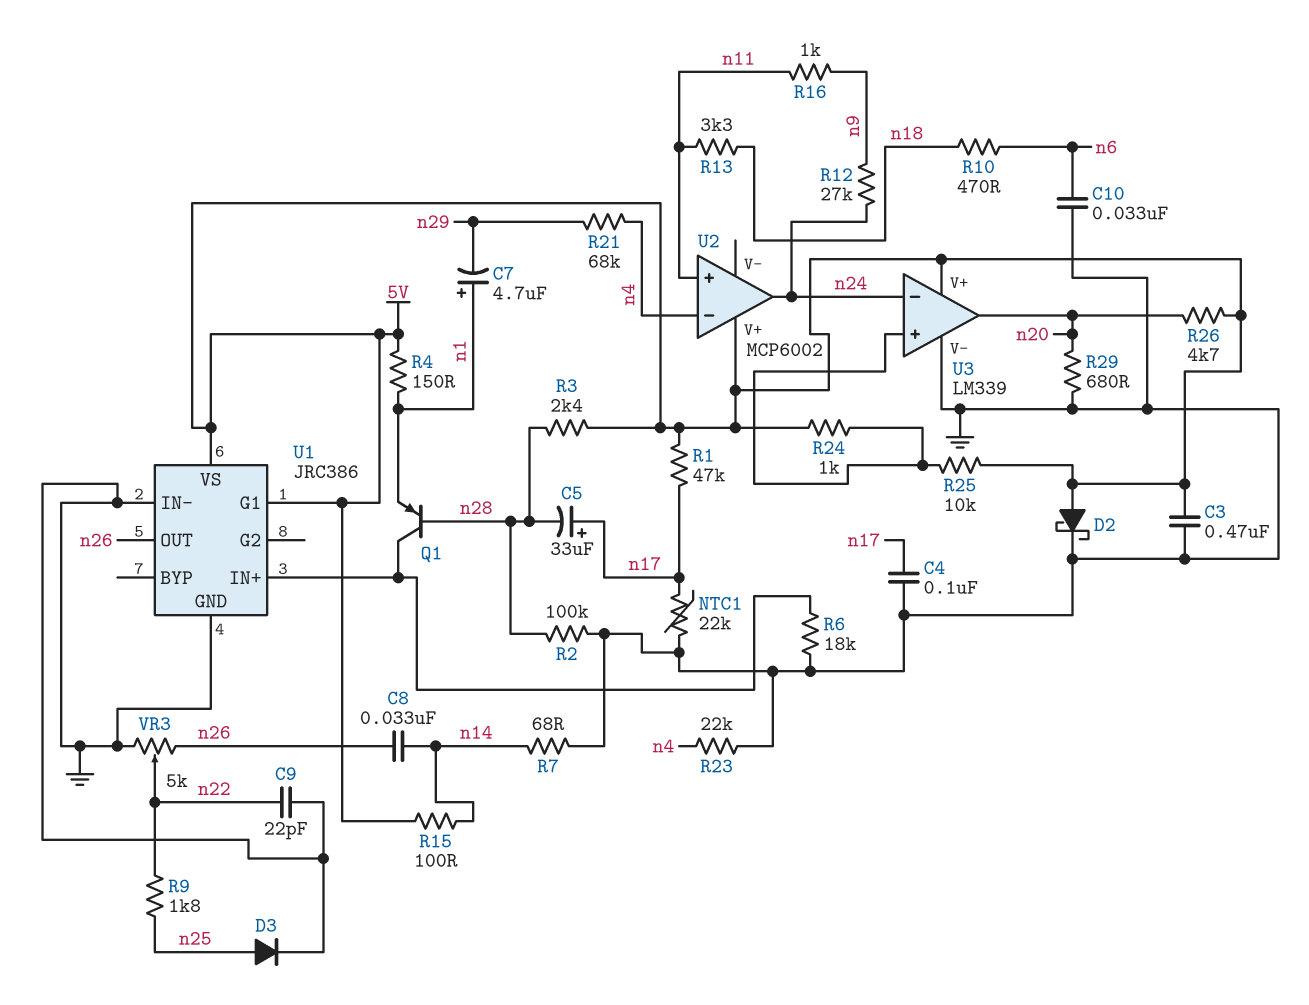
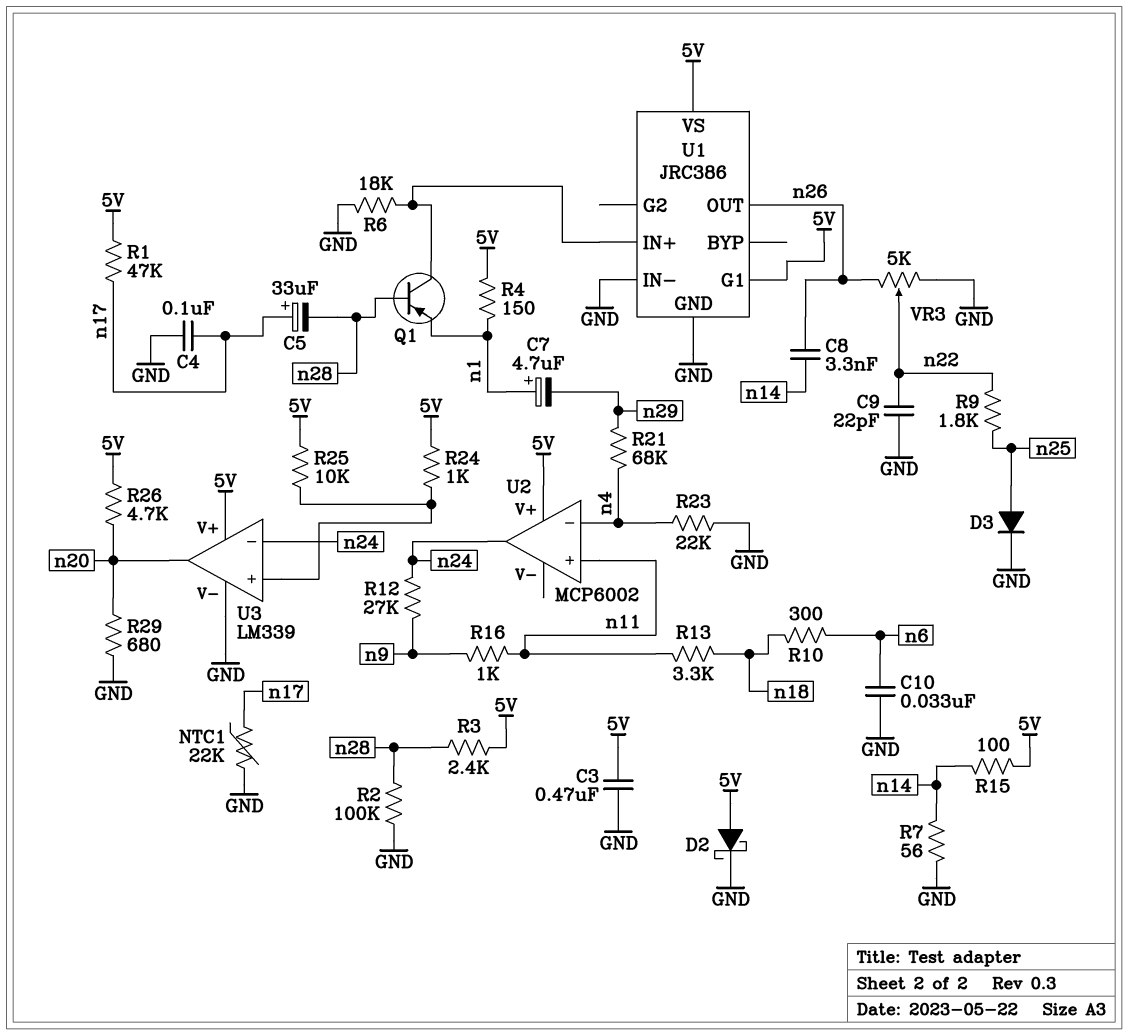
C8: 33nF (n14, n26) -> 3.3nF (n14, n26)
R7: 68 (GND, n14) -> 56 (GND, n14)
R10: 470 (n6, n18) -> 300 (n6, n18)

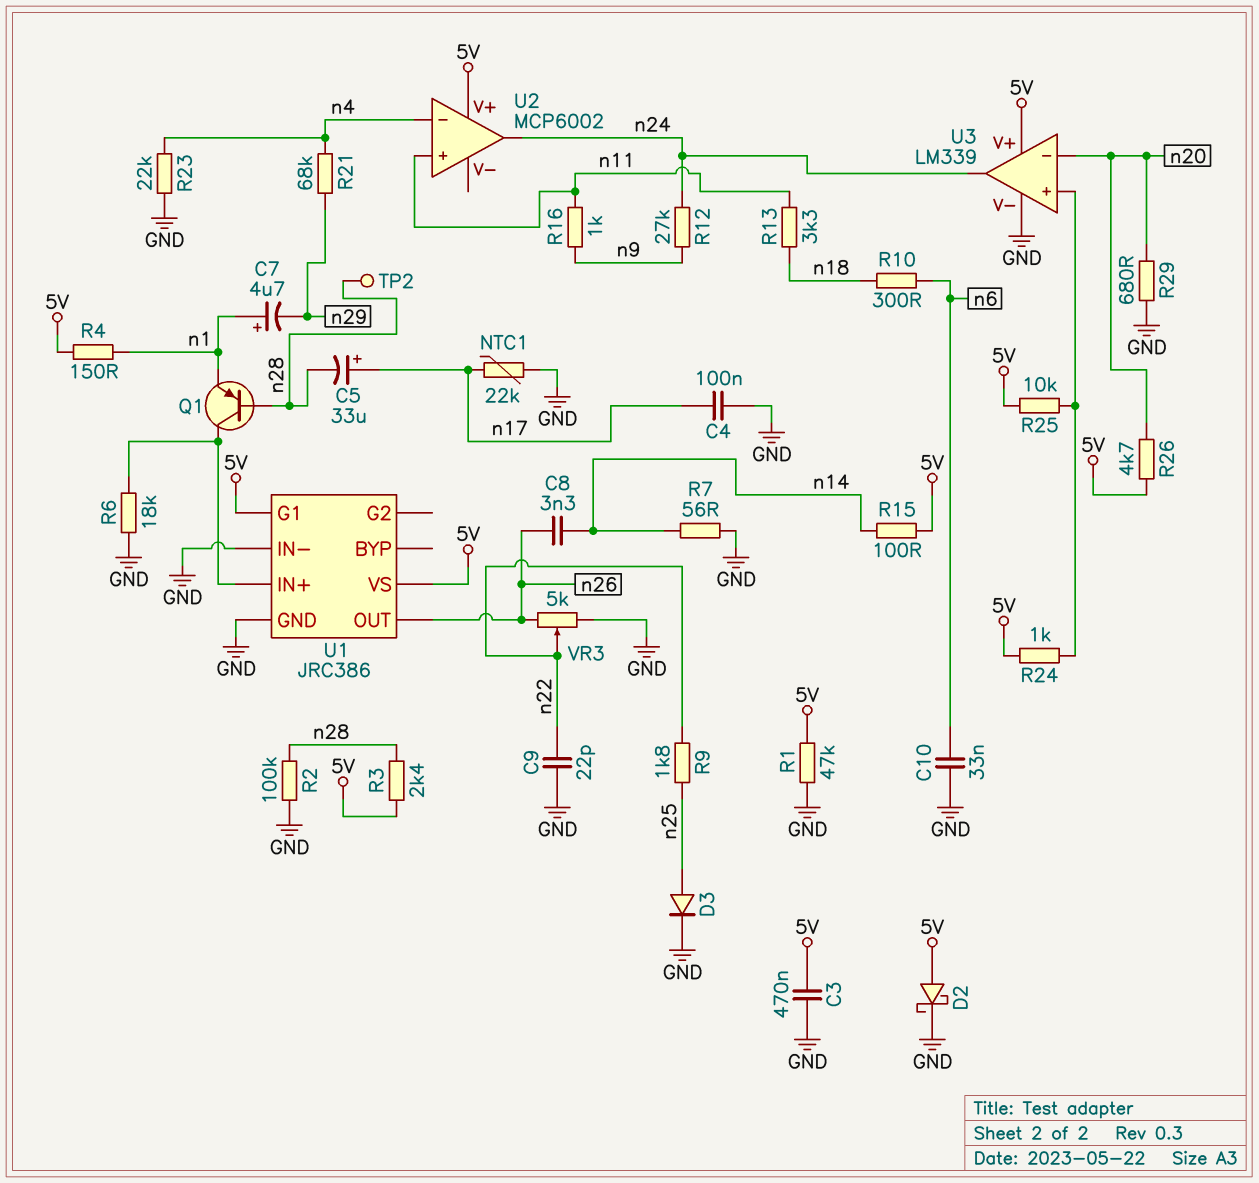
R1: 47k (5V, n17) -> 47k (5V, GND)
TP2: none -> test point (n28)
U3 pin in-: n24 -> n20
U3 pin out: n20 -> n24

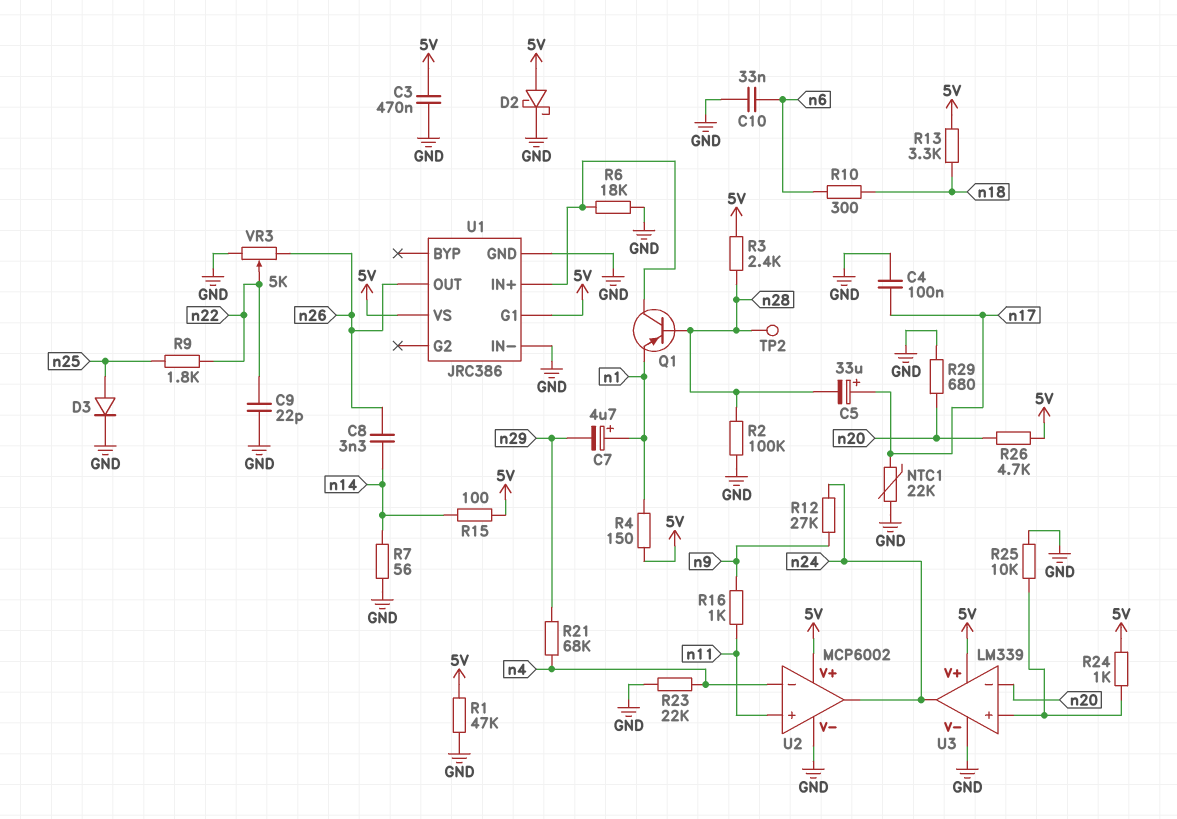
R13: 3.3k (n11, n18) -> 3.3k (5V, n18)
R25: 10k (5V, U3/in+) -> 10k (GND, U3/in+)
U2 pin V-: none -> GND

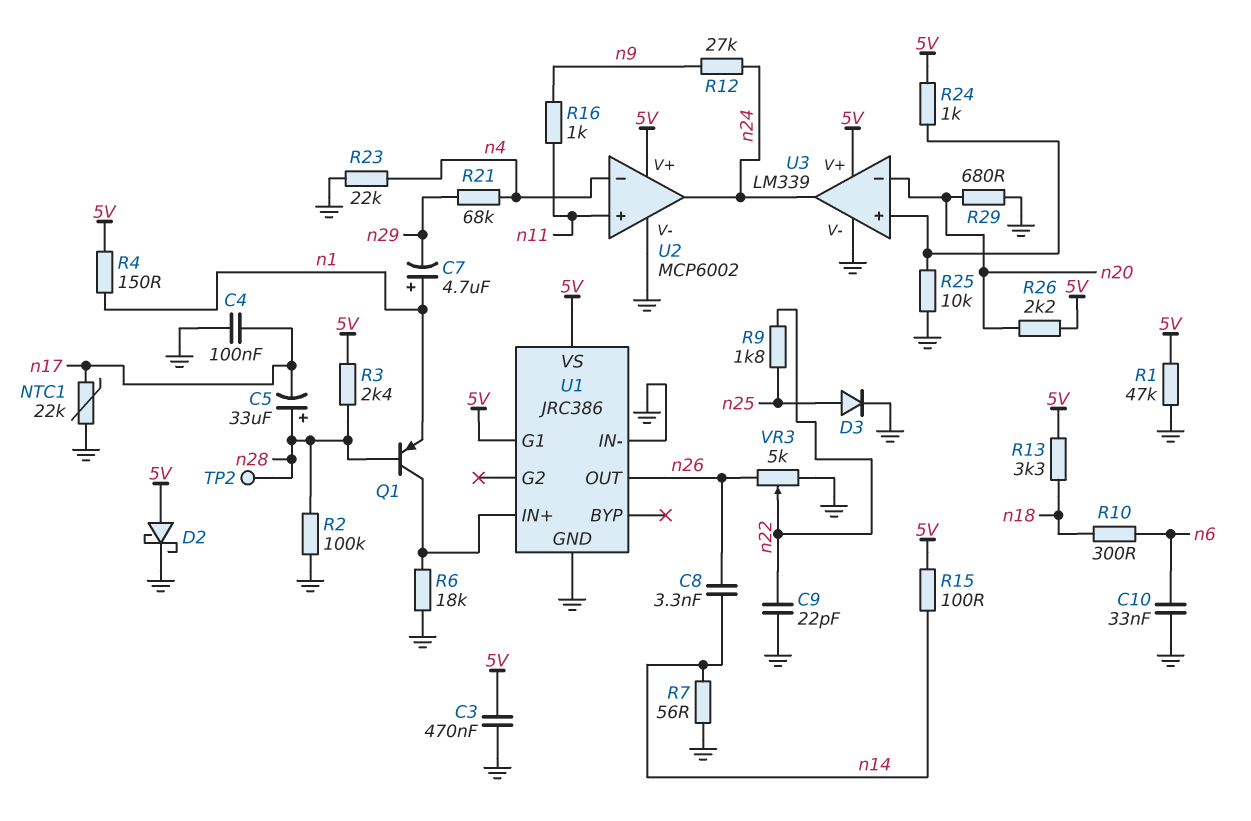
C5: 33uF (plus n17, minus n28) -> 33uF (plus n28, minus n17)
R26: 4.7k (5V, n20) -> 2.2k (5V, n20)

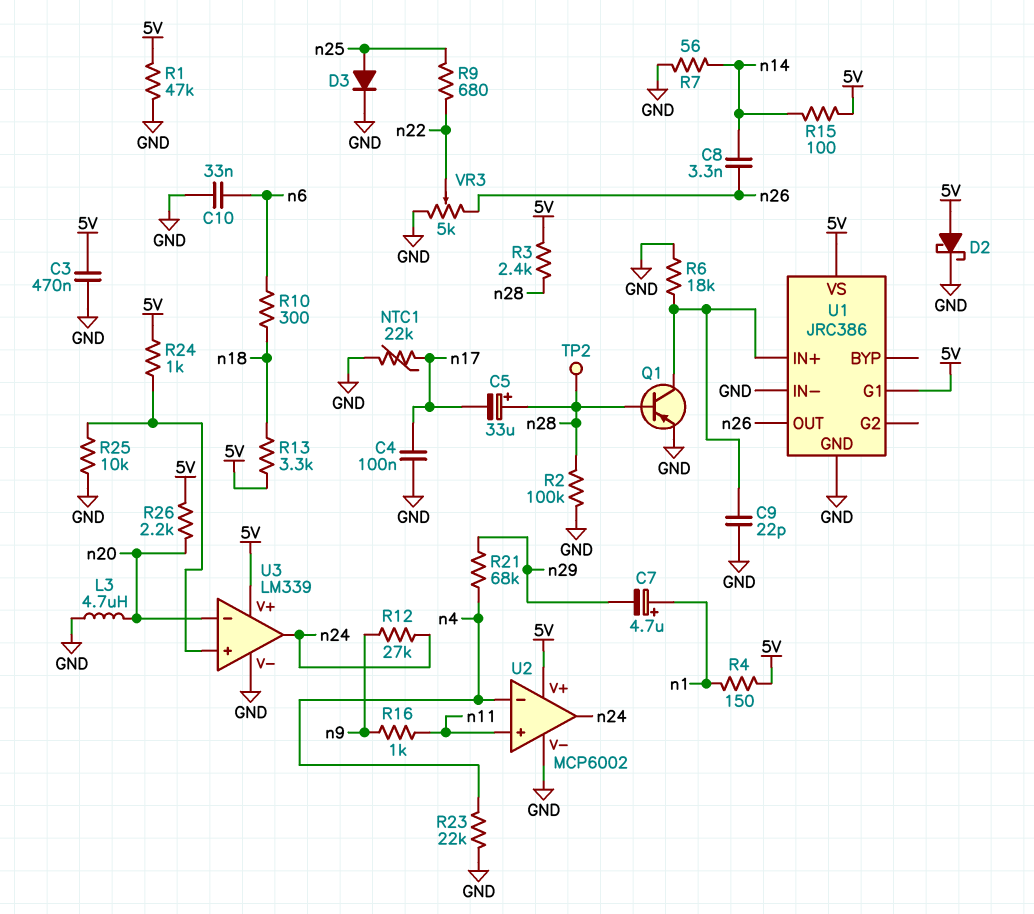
C9: 22pF (GND, n22) -> 22pF (GND, U1/IN+)
L3: none -> 4.7uH (GND, n20)
Q1: PNP (B n28, C U1/IN+, E n1) -> PNP (B n28, C U1/IN+, E GND)
R9: 1.8k (n22, n25) -> 680 (n22, n25)
R29: 680 (GND, n20) -> none

